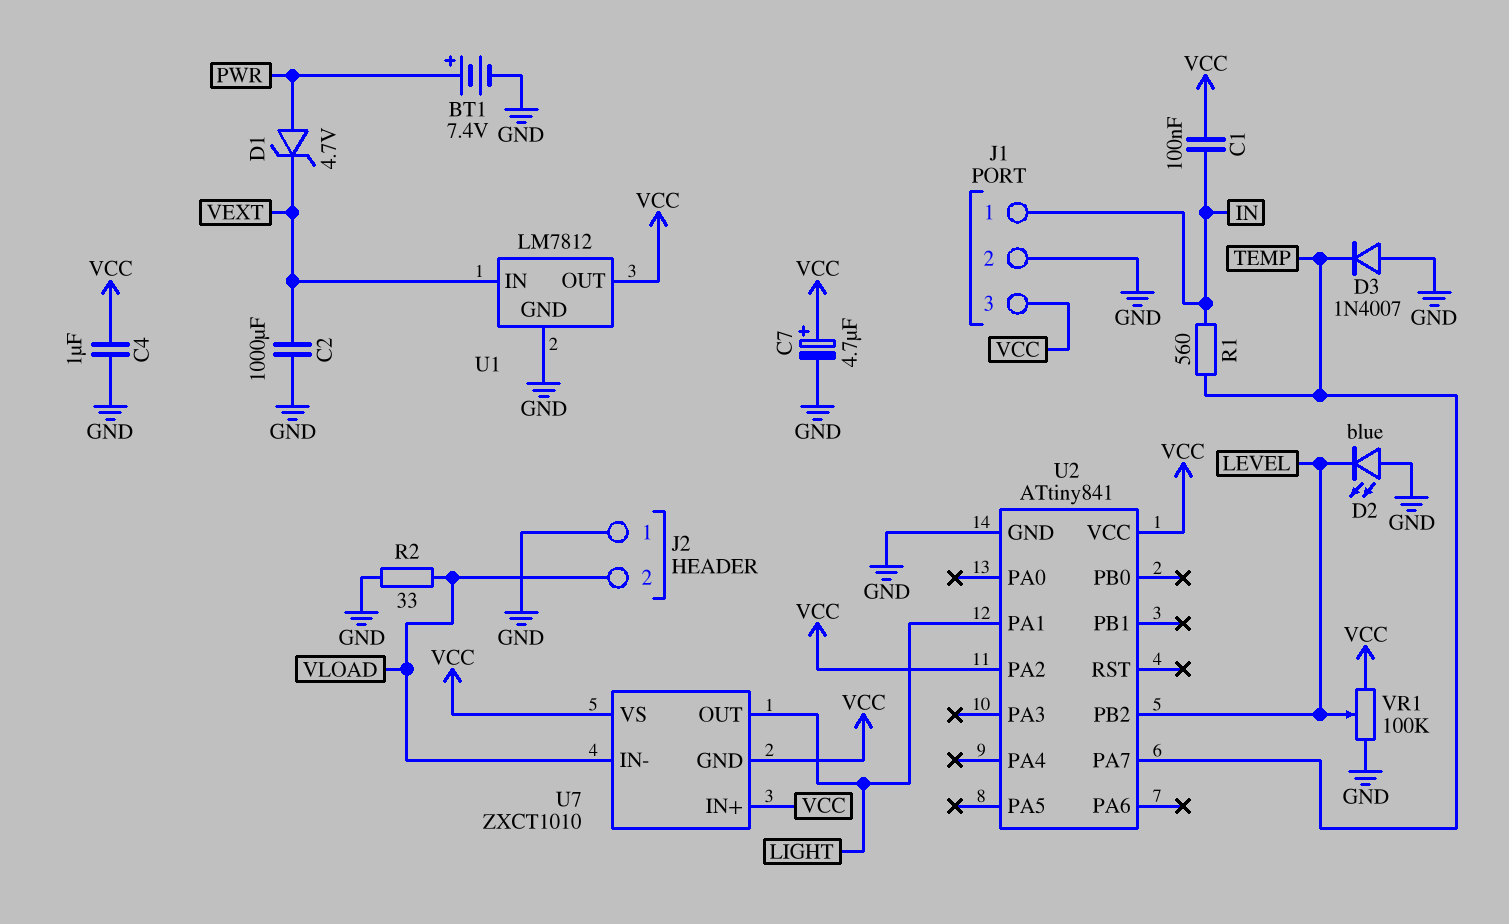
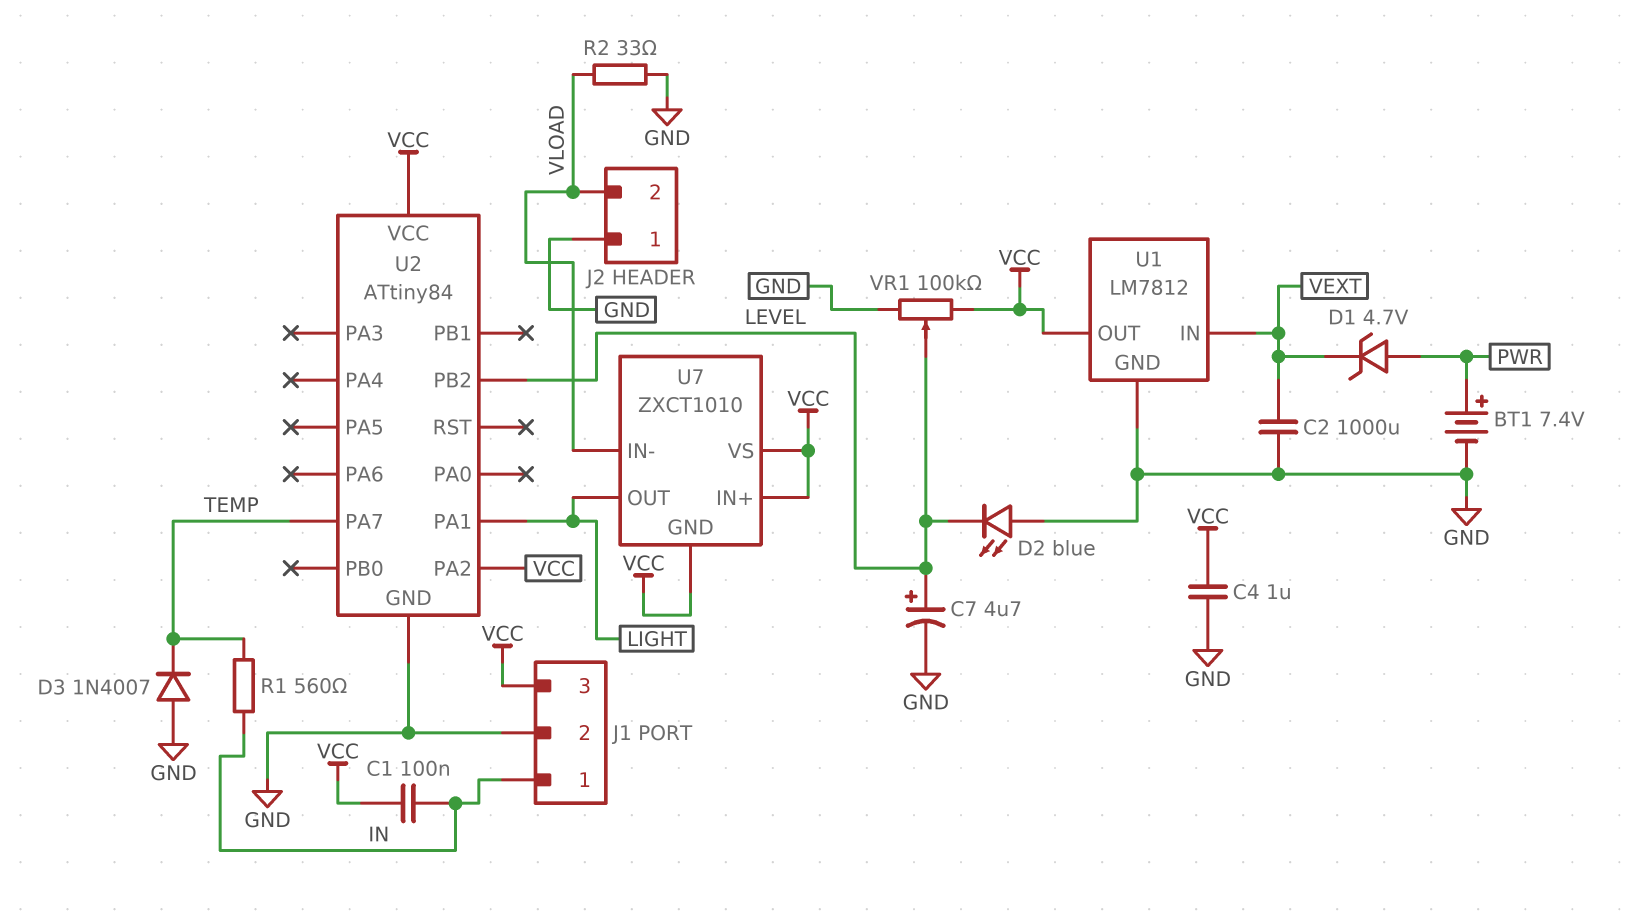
C7: 4.7uF (plus VCC, minus GND) -> 4.7uF (plus LEVEL, minus GND)
U2: ATtiny841 -> ATtiny84

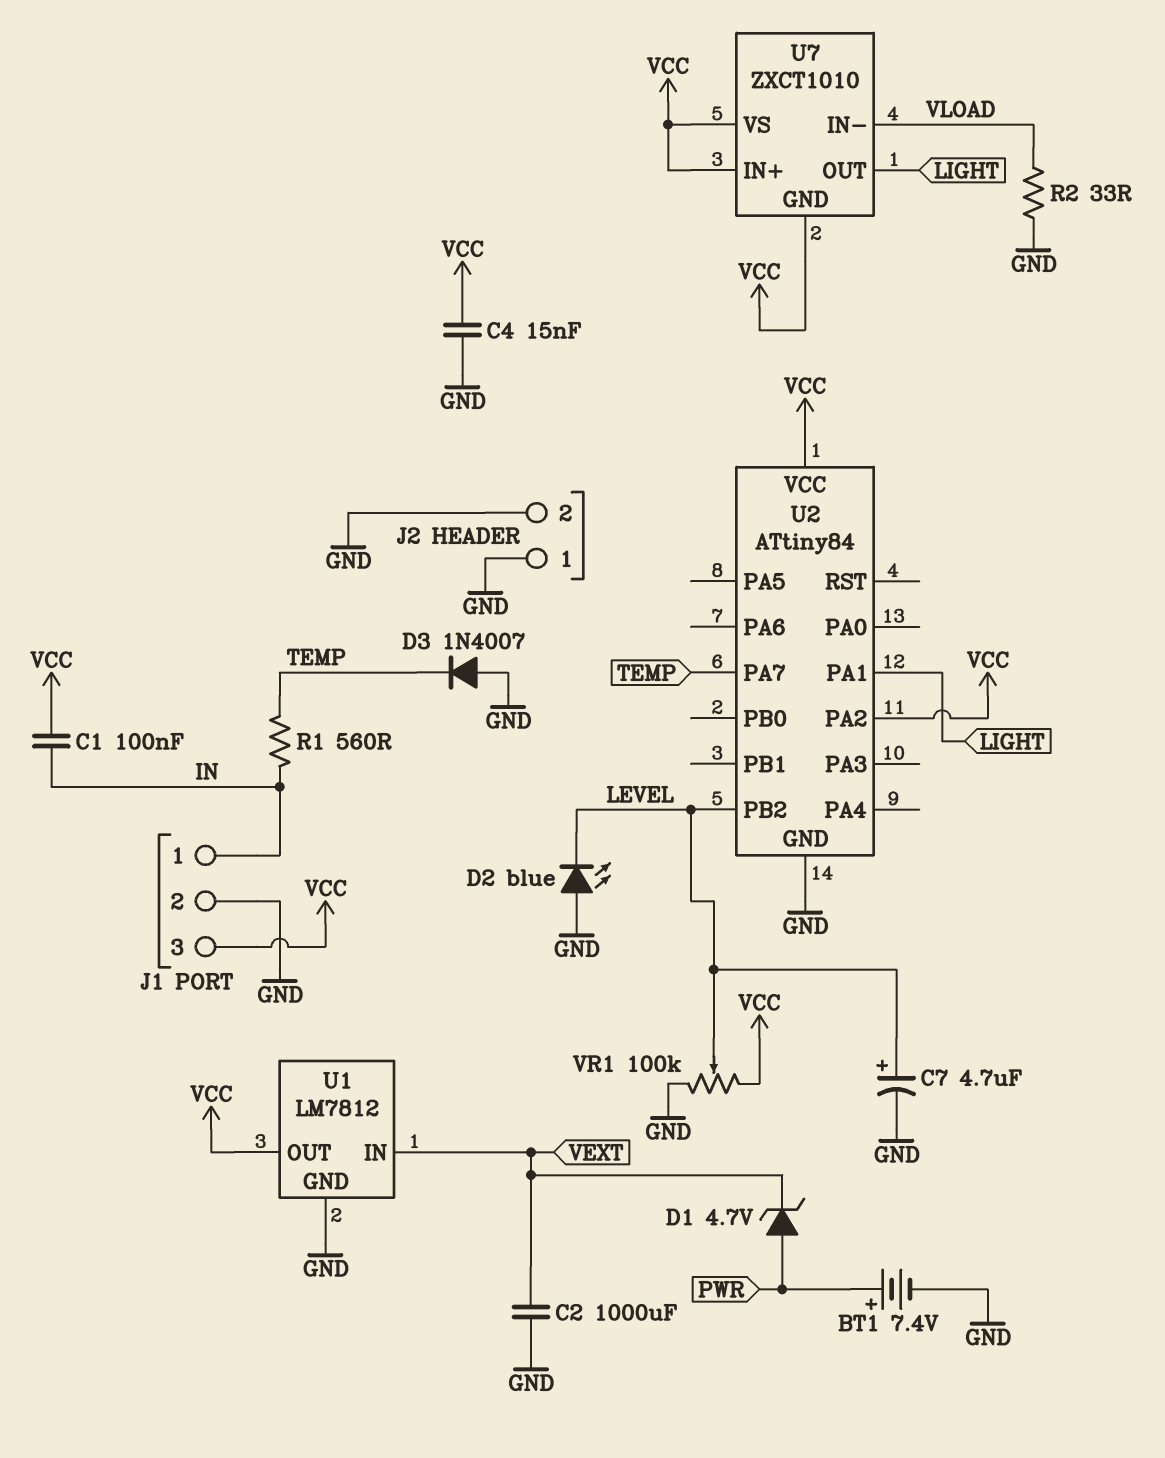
C4: 1uF (GND, VCC) -> 15nF (GND, VCC)
J2 pin 2: VLOAD -> GND

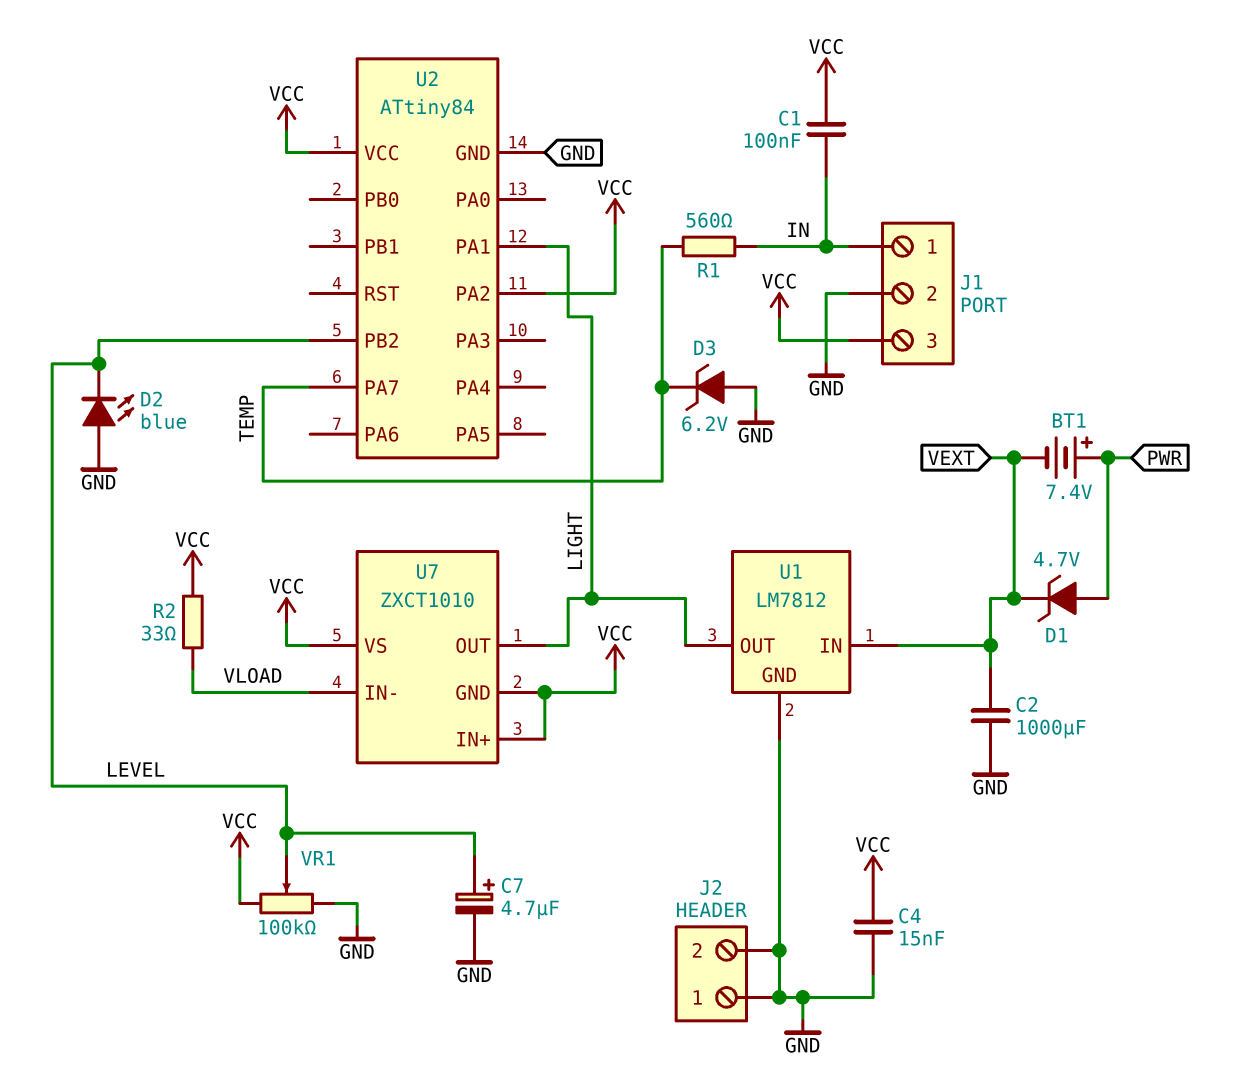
BT1: 7.4V (plus PWR, minus GND) -> 7.4V (plus PWR, minus VEXT)
D3: diode 1N4007 (A GND, K TEMP) -> zener 6.2V (A GND, K TEMP)
R2: 33 (GND, VLOAD) -> 33 (VCC, VLOAD)
U1 pin OUT: VCC -> LIGHT

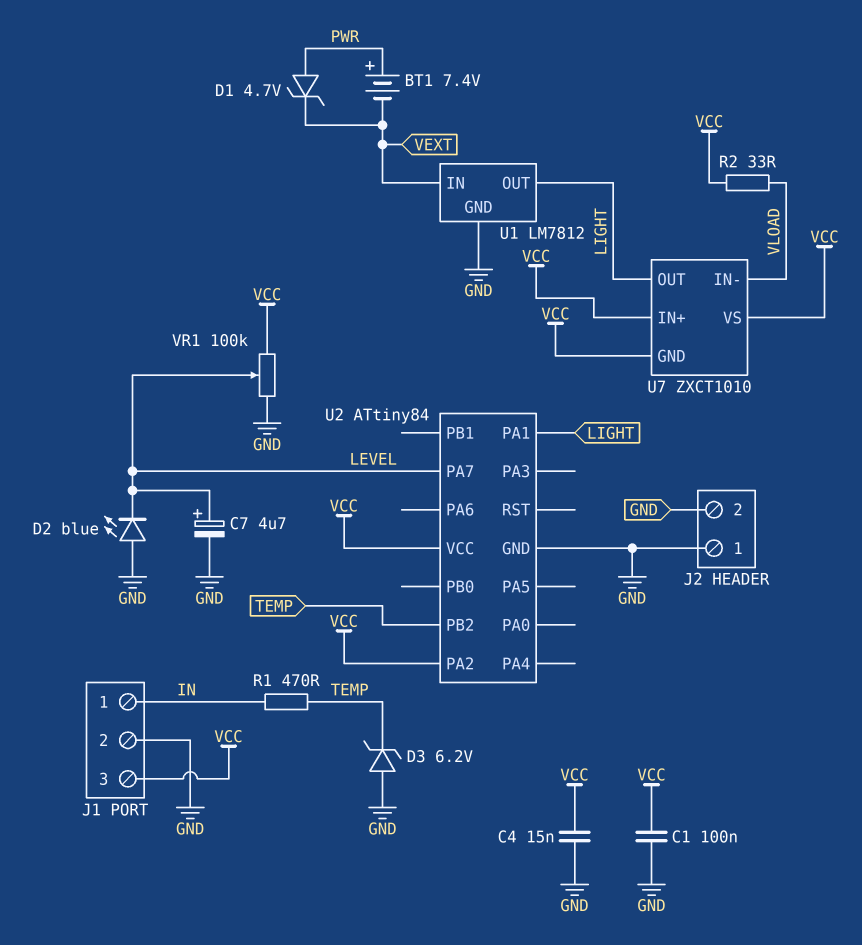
C1: 100nF (IN, VCC) -> 100nF (GND, VCC)
C2: 1000uF (GND, VEXT) -> none
R1: 560 (IN, TEMP) -> 470 (IN, TEMP)
U2 pin PA7: TEMP -> LEVEL
U2 pin PB2: LEVEL -> TEMP

